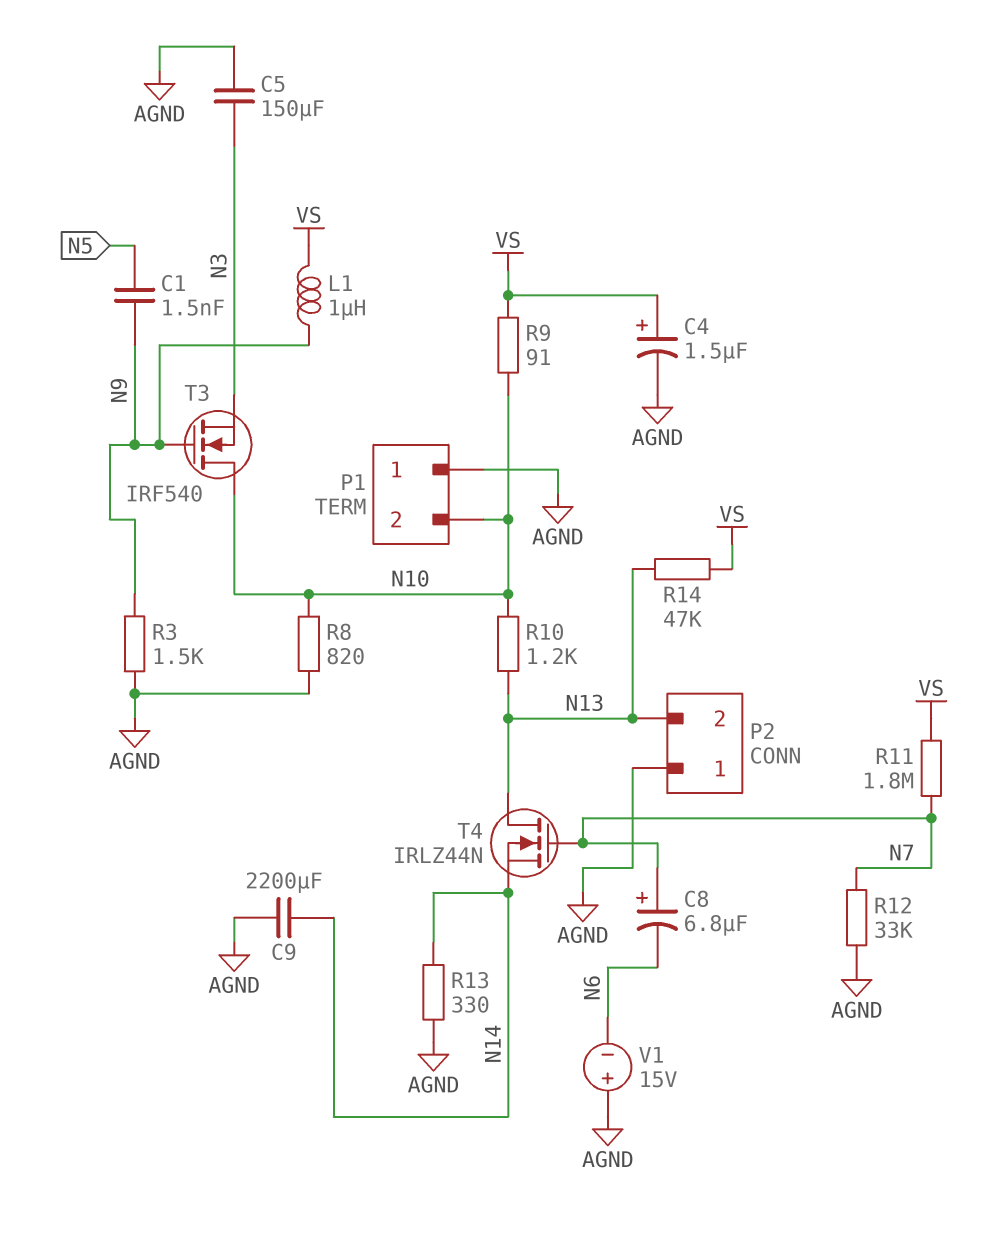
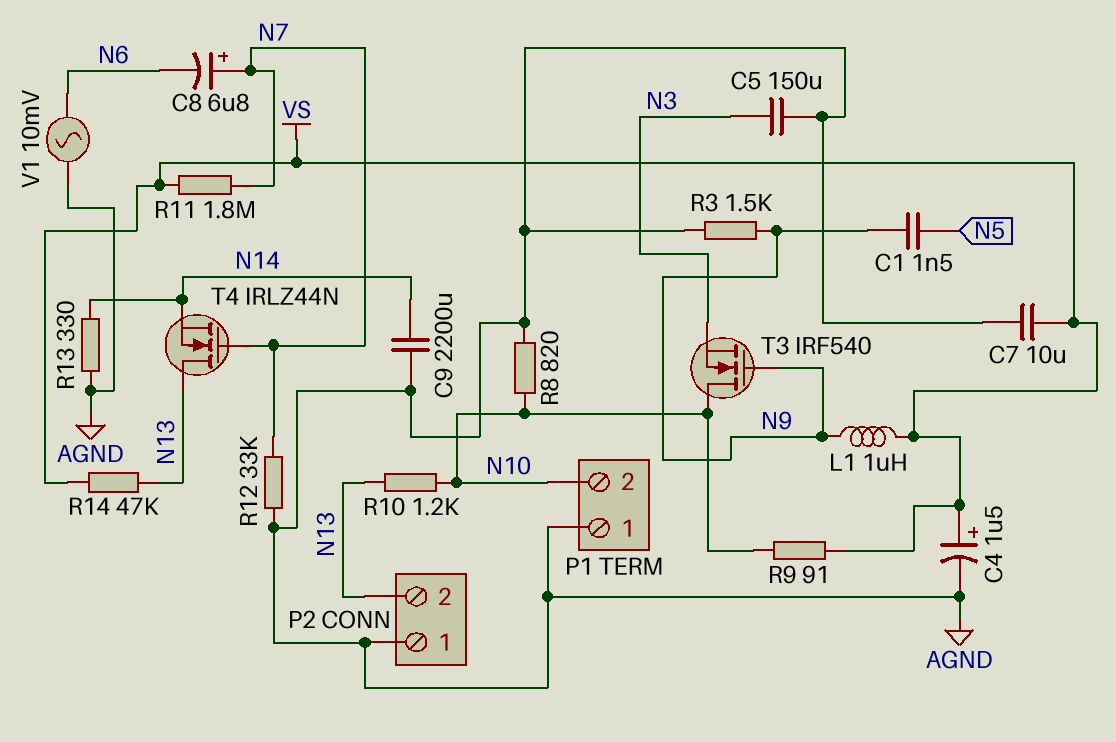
C7: none -> 10uF (AGND, VS)
V1: 15V (plus AGND, minus N6) -> AC 10mV (AGND, N6)

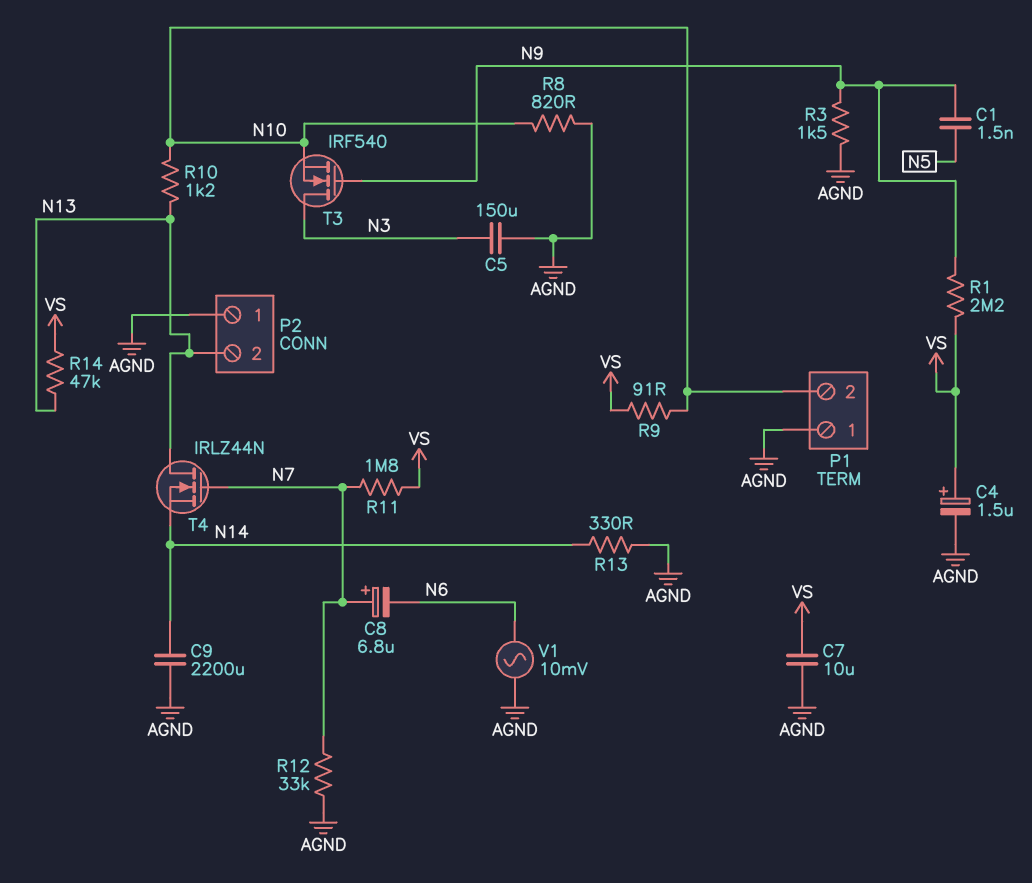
L1: 1uH (N9, VS) -> none
R1: none -> 2.2M (N9, VS)
T3: NMOS IRF540 (G N9, D N10, S N3) -> NMOS IRF540 (G N9, D N3, S N10)

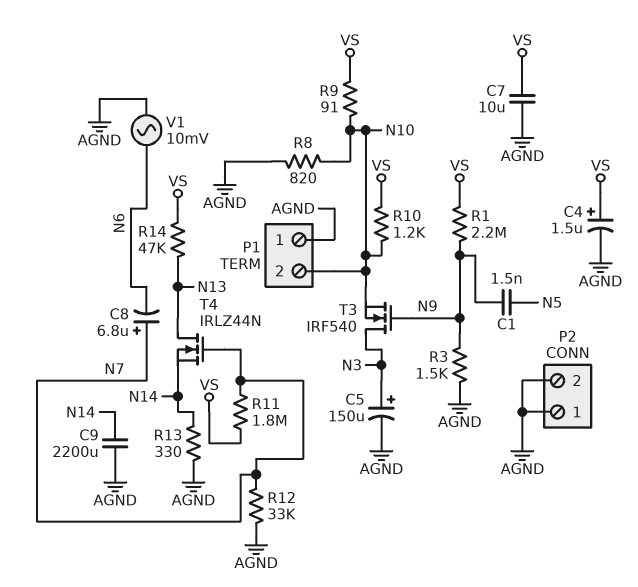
C5: 150uF (AGND, N3) -> 150uF (plus N3, minus AGND)
P2 pin 2: N13 -> AGND
R10: 1.2k (N10, N13) -> 1.2k (N10, VS)

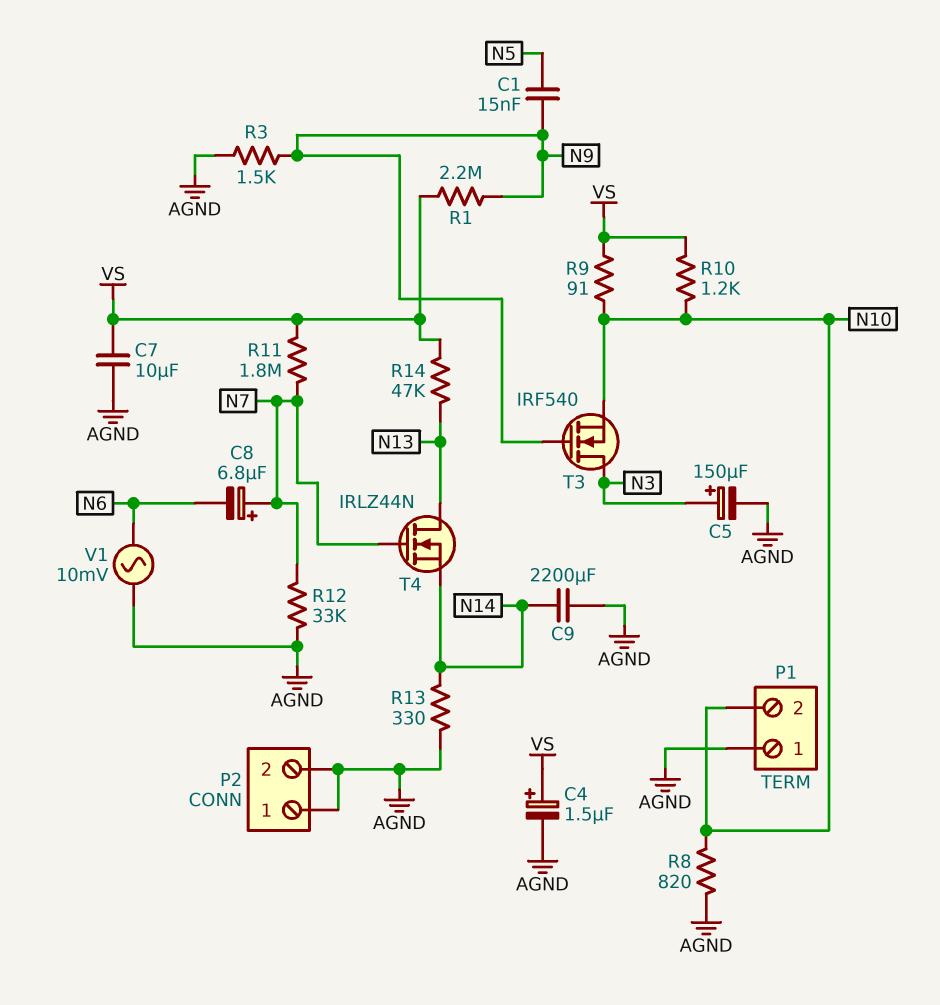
C1: 1.5nF (N5, N9) -> 15nF (N5, N9)

